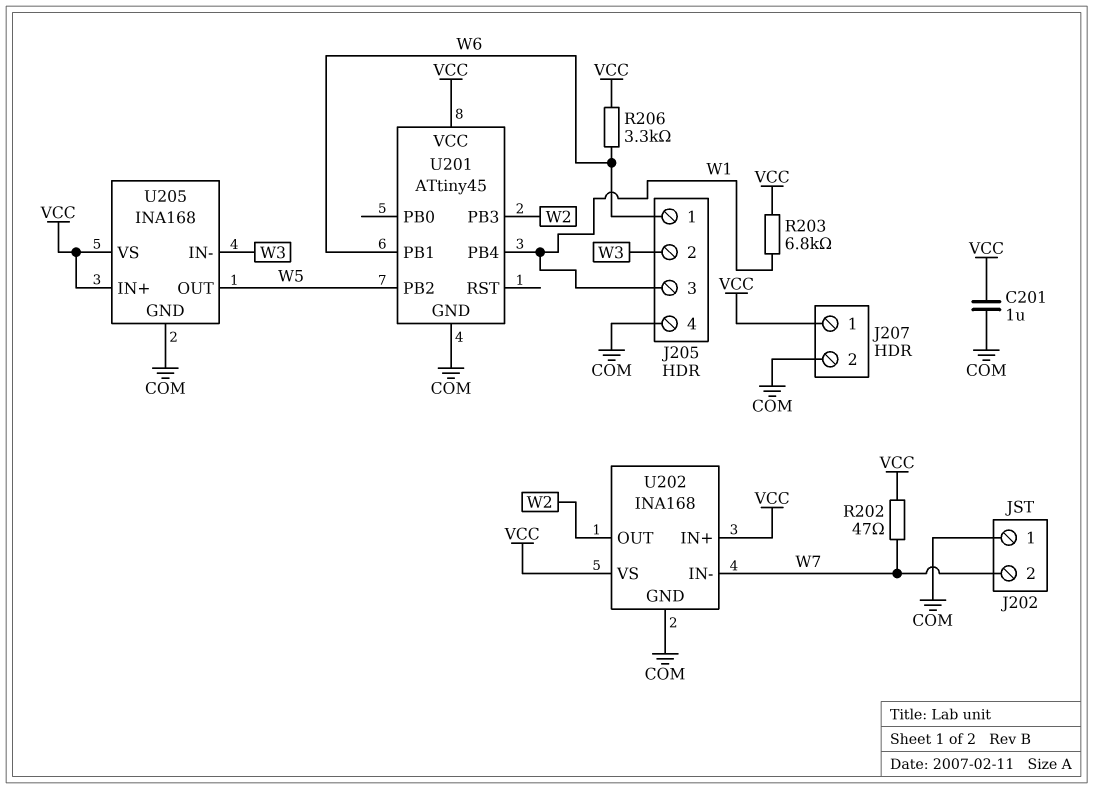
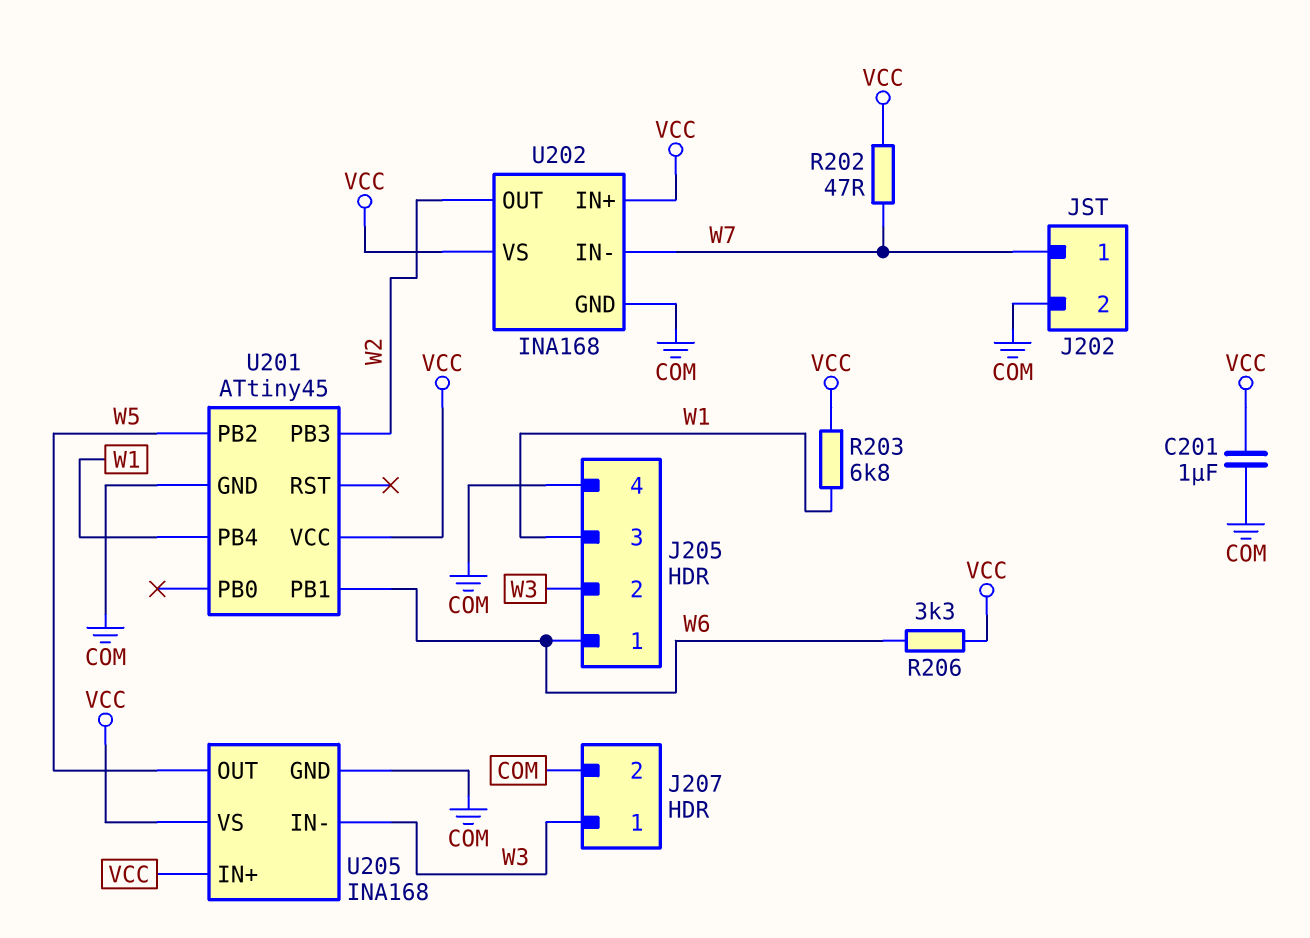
J202 pin 1: COM -> W7
J202 pin 2: W7 -> COM
J207 pin 1: VCC -> W3

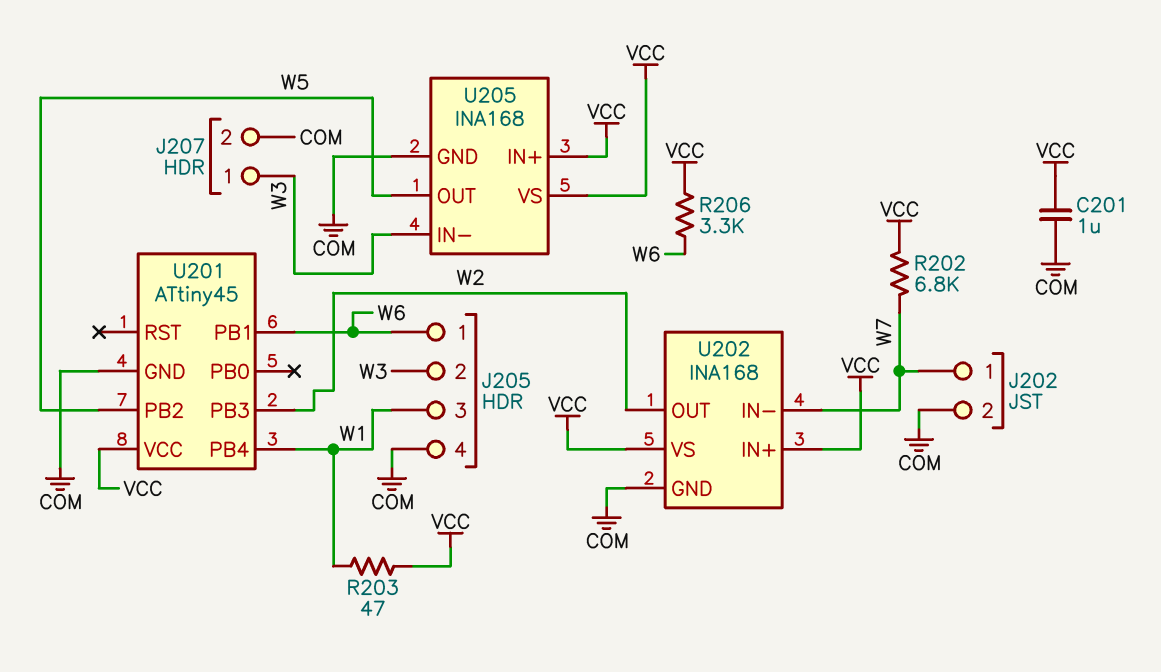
R202: 47 (VCC, W7) -> 6.8k (VCC, W7)
R203: 6.8k (VCC, W1) -> 47 (VCC, W1)

